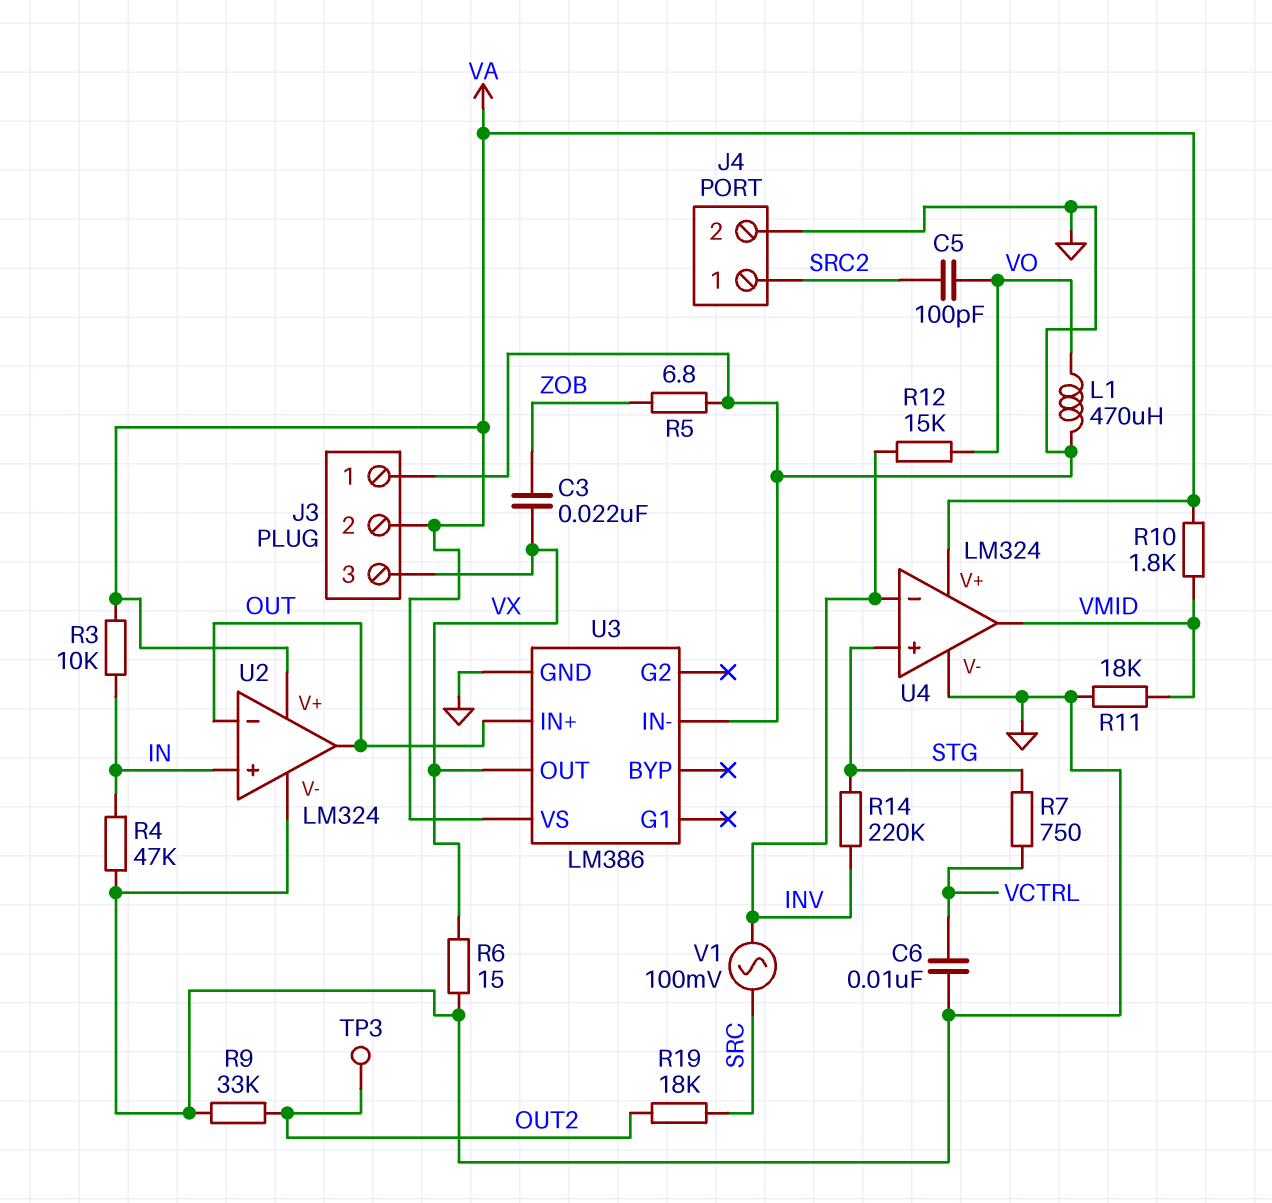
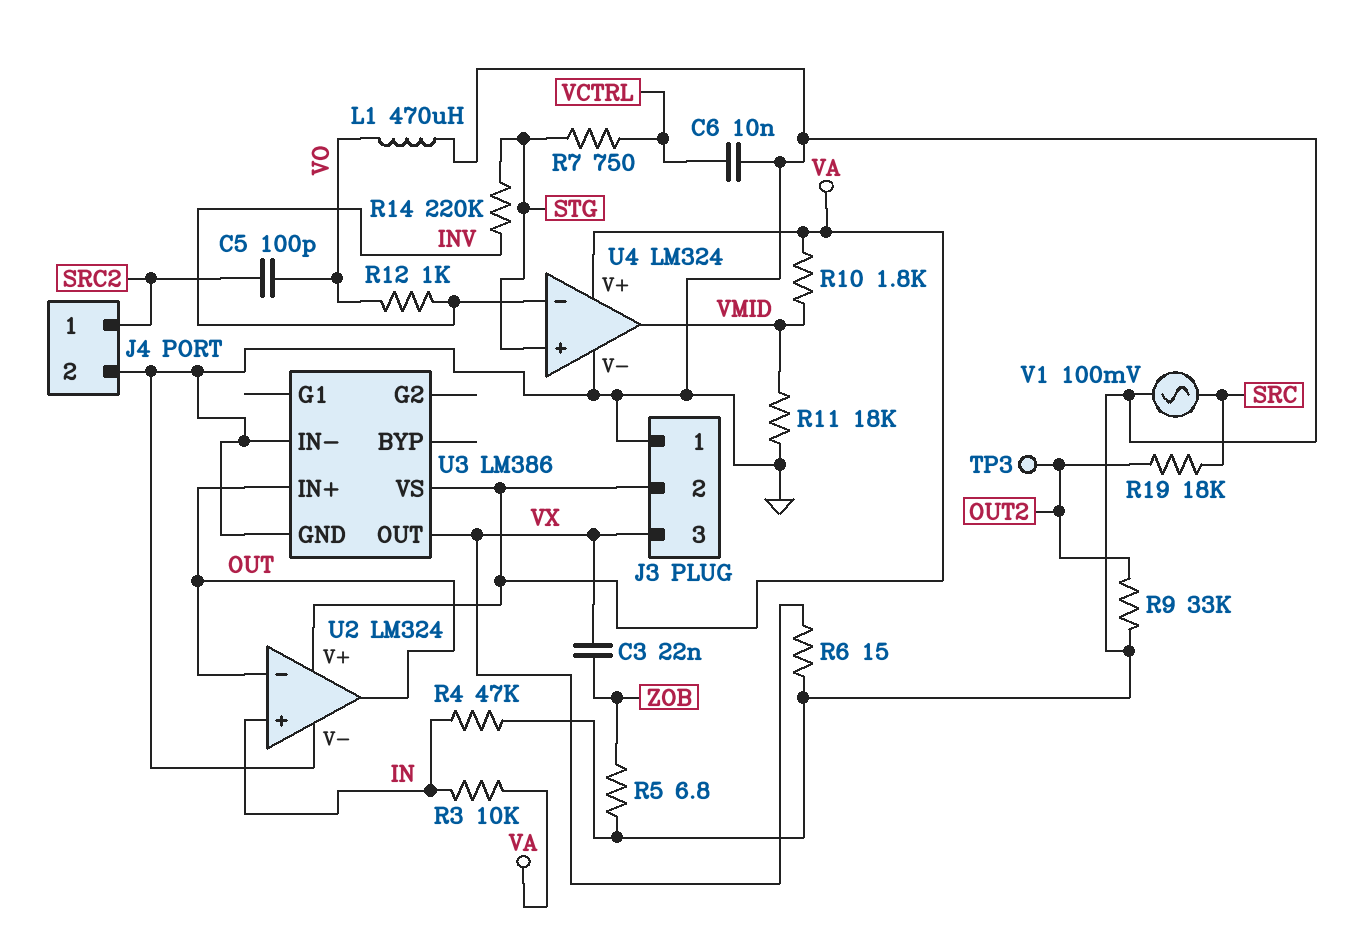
R12: 15k (INV, VO) -> 1k (INV, VO)
V1: AC 100mV (INV, SRC) -> AC 100mV (GND, SRC)

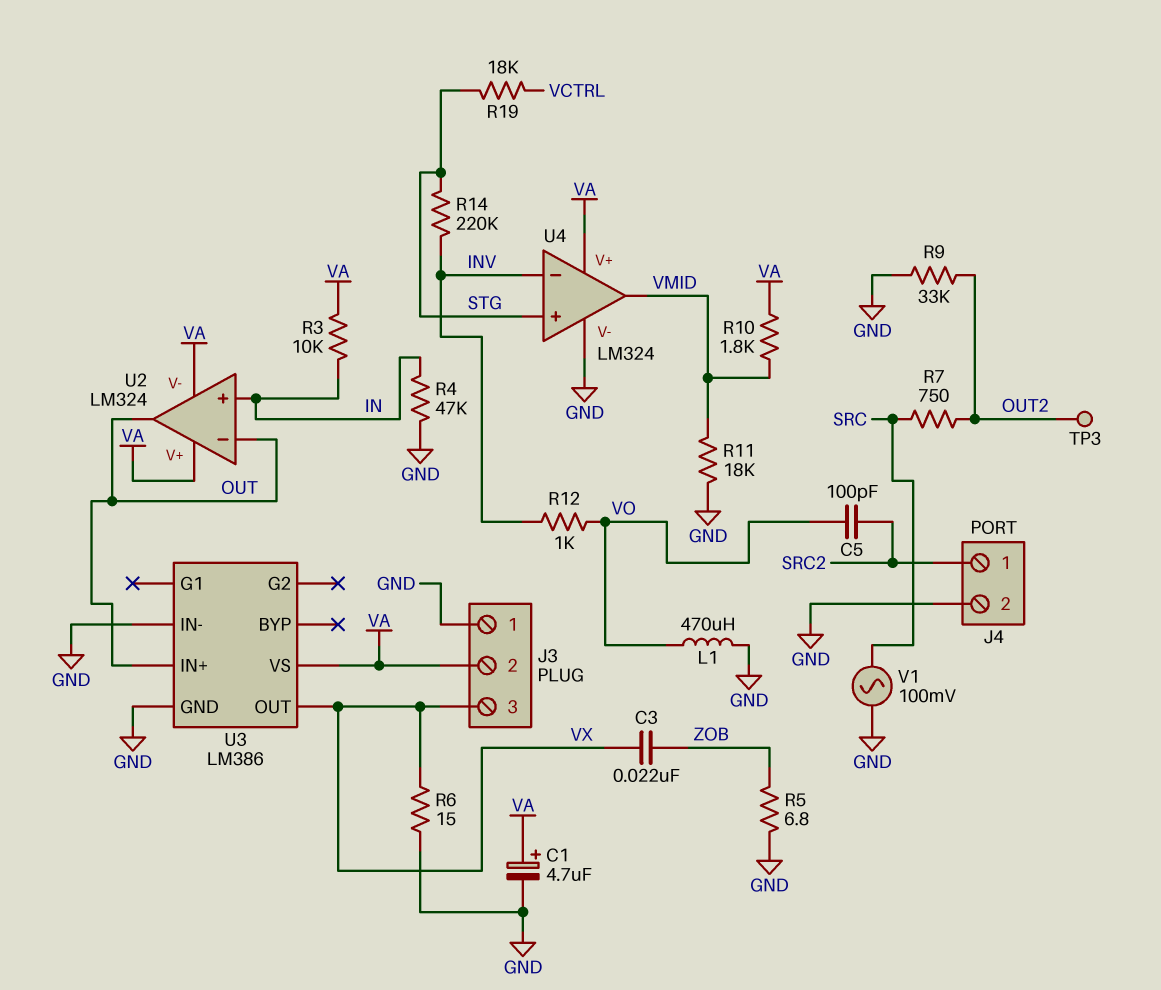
C1: none -> 4.7uF (plus VA, minus GND)
C6: 10nF (GND, VCTRL) -> none
R7: 750 (STG, VCTRL) -> 750 (OUT2, SRC)
R19: 18k (OUT2, SRC) -> 18k (STG, VCTRL)
U2 pin V-: GND -> VA

